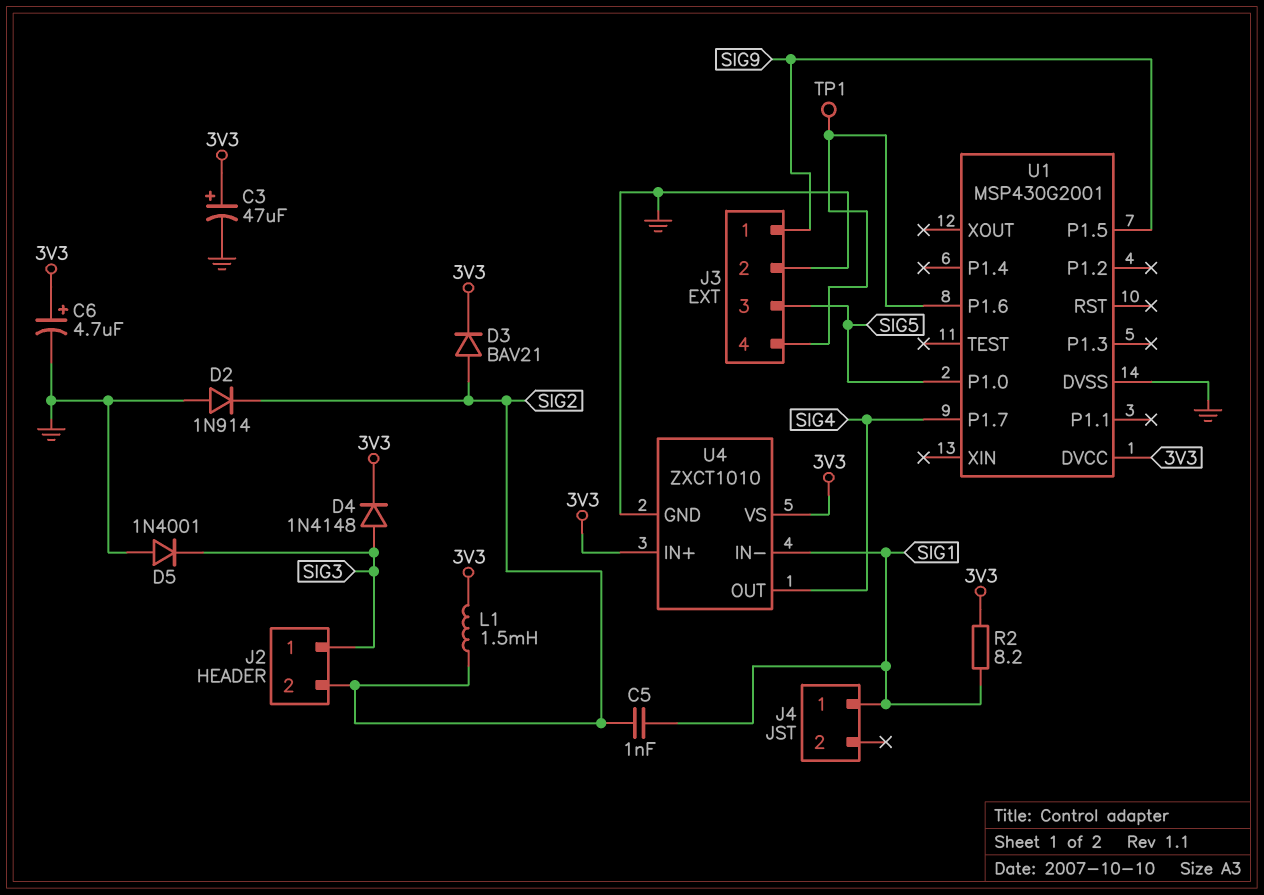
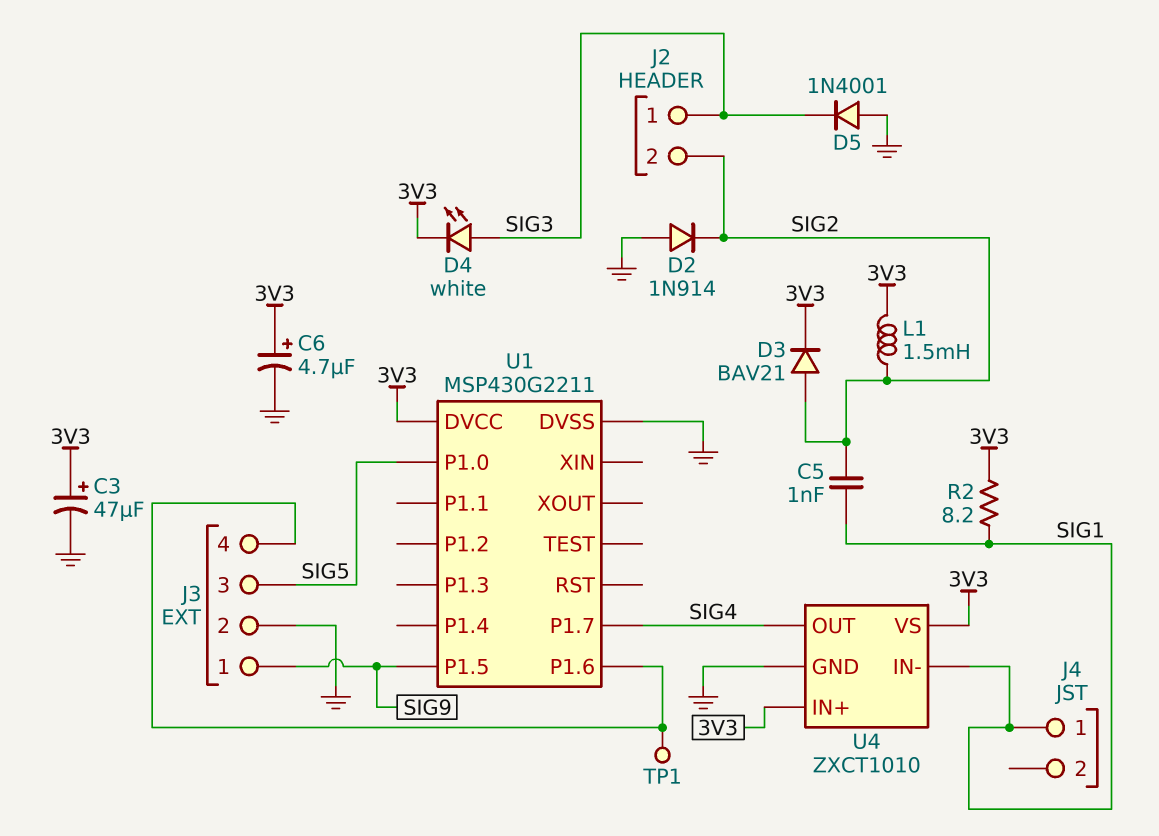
D4: diode 1N4148 (A SIG3, K 3V3) -> LED white (A SIG3, K 3V3)
U1: MSP430G2001 -> MSP430G2211

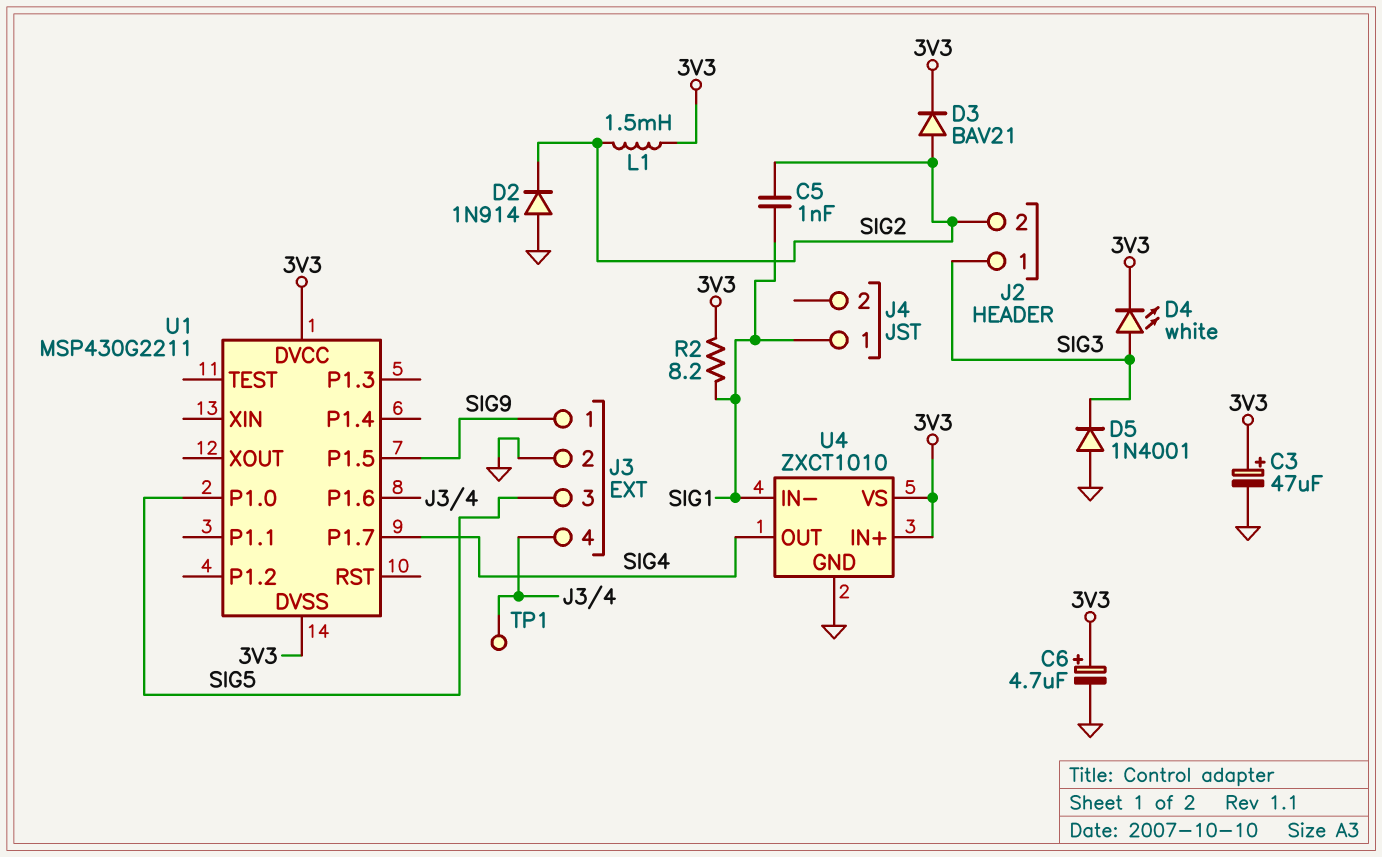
U1 pin DVSS: GND -> 3V3

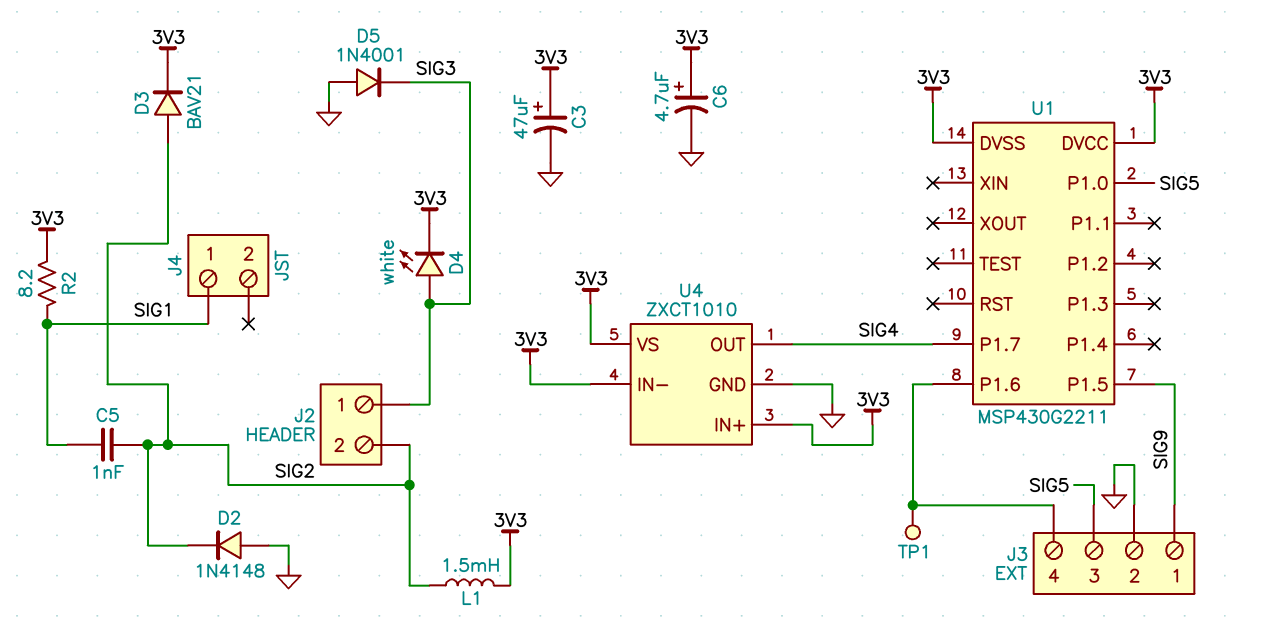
D2: diode 1N914 (A GND, K SIG2) -> diode 1N4148 (A GND, K SIG2)
U4 pin IN-: SIG1 -> 3V3

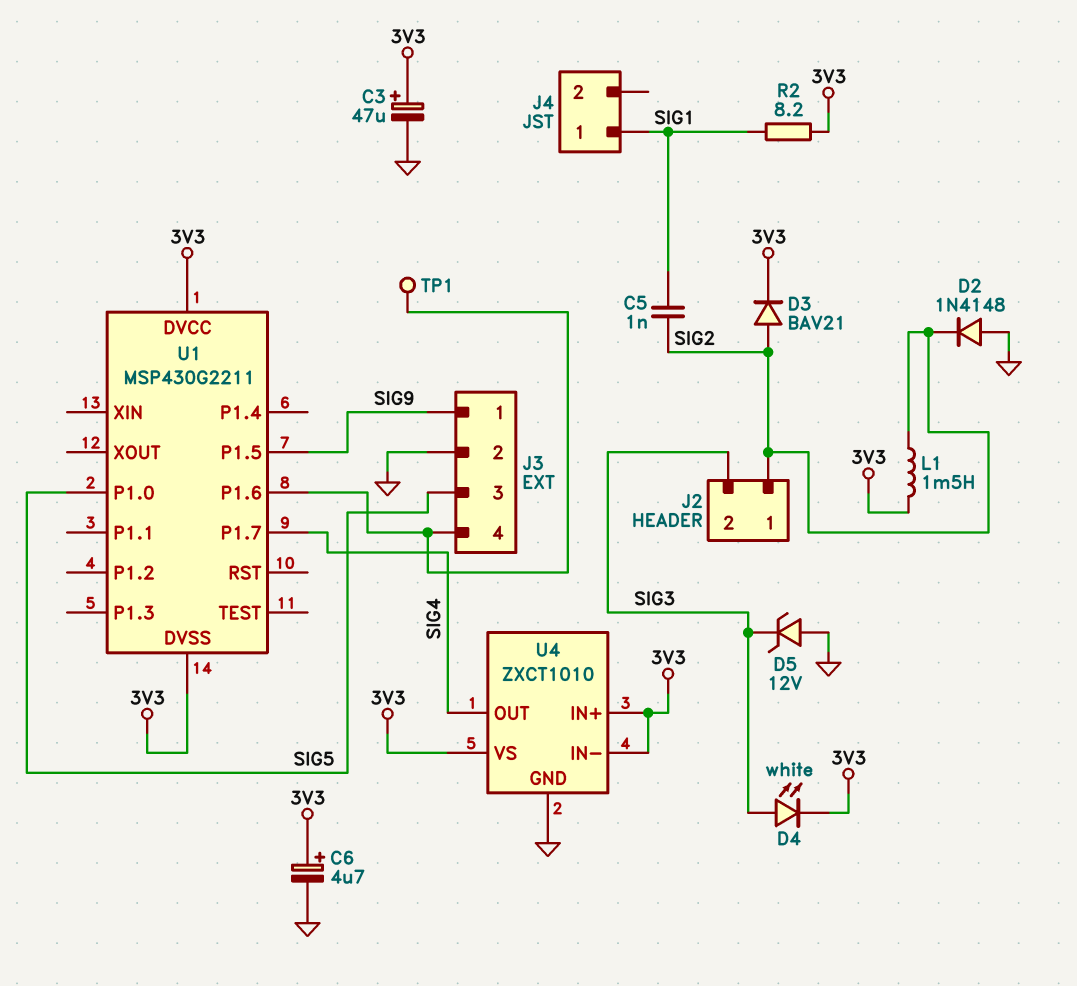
D5: diode 1N4001 (A GND, K SIG3) -> zener 12V (A GND, K SIG3)
J2 pin 1: SIG3 -> SIG2
J2 pin 2: SIG2 -> SIG3

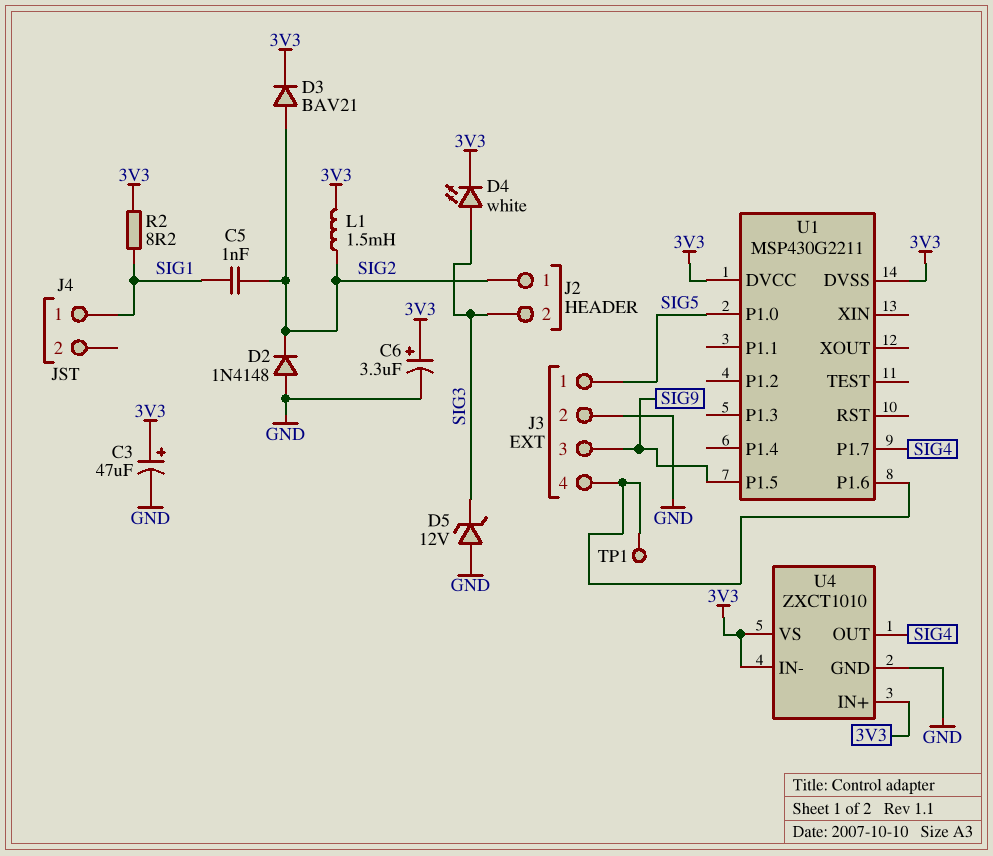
C6: 4.7uF (plus 3V3, minus GND) -> 3.3uF (plus 3V3, minus GND)
J3 pin 1: SIG9 -> SIG5
J3 pin 3: SIG5 -> SIG9

